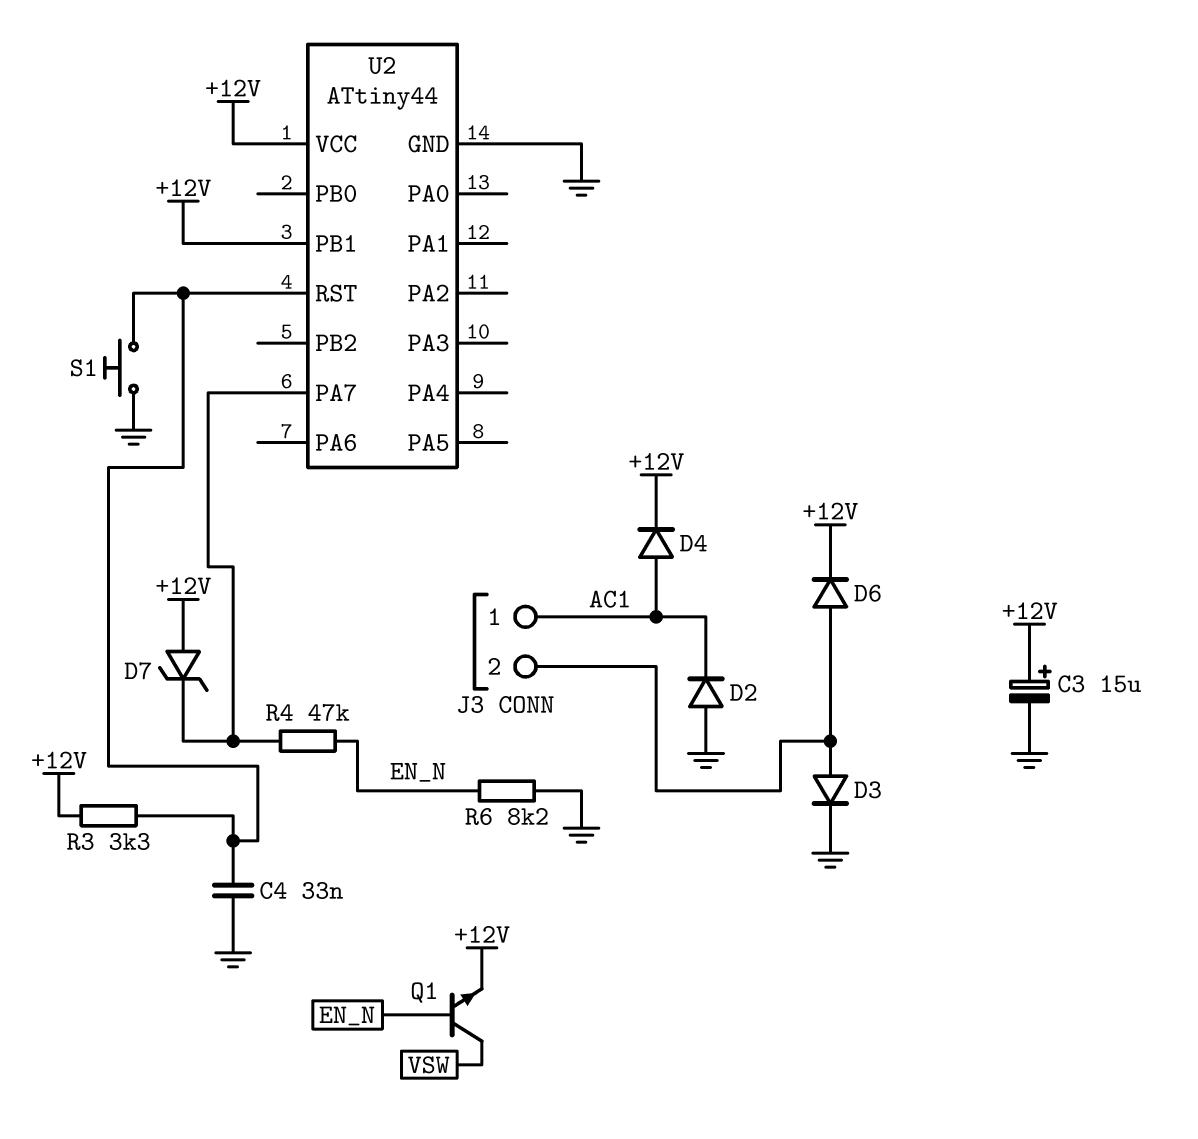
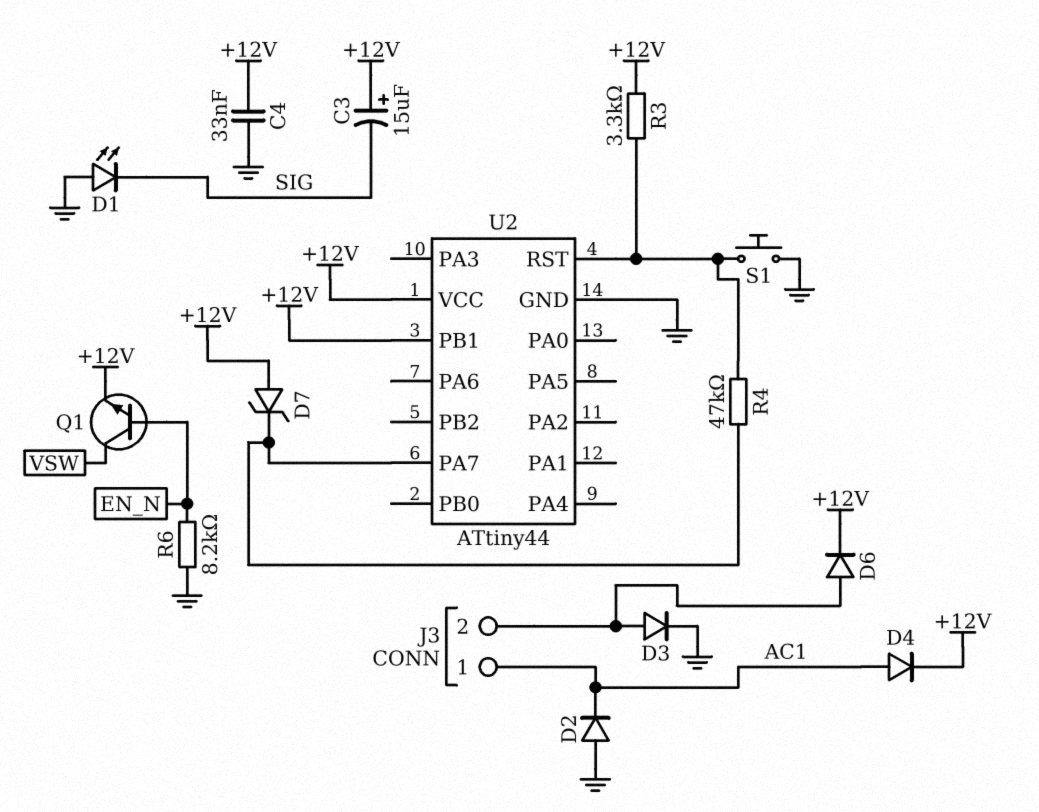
C3: 15uF (plus +12V, minus GND) -> 15uF (plus +12V, minus SIG)
C4: 33nF (GND, U2/RST) -> 33nF (+12V, GND)
D1: none -> LED (A GND, K SIG)
R4: 47k (EN_N, U2/PA7) -> 47k (U2/PA7, U2/RST)

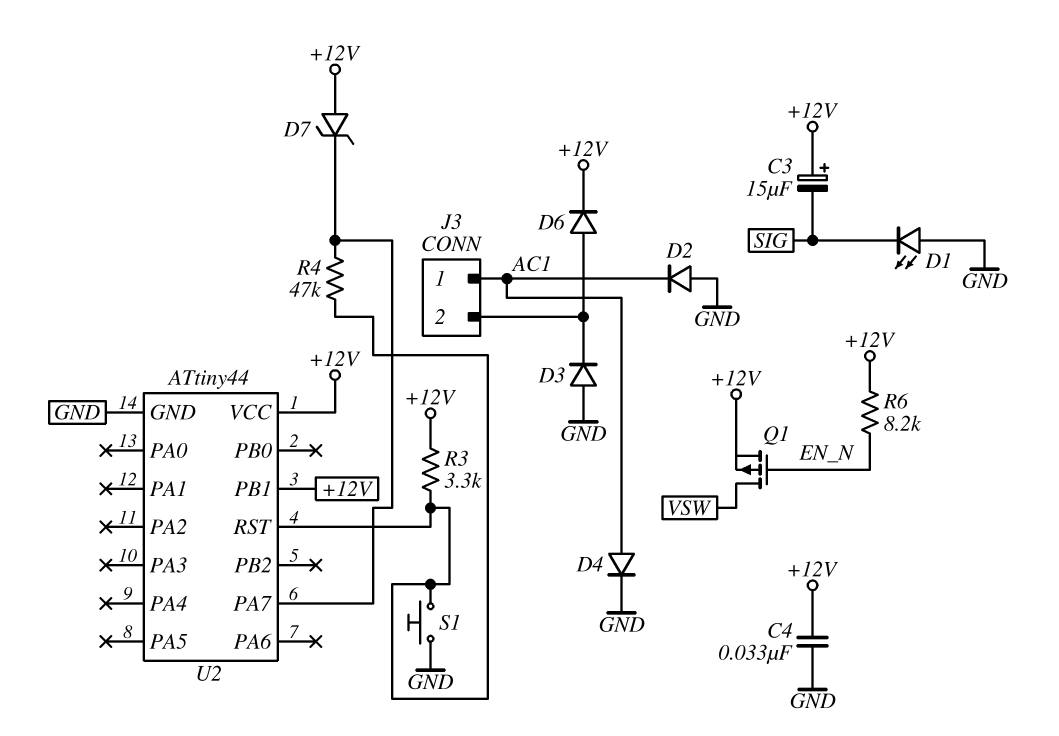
D3: diode (A J3/2, K GND) -> diode (A GND, K J3/2)
D4: diode (A AC1, K +12V) -> diode (A AC1, K GND)
Q1: NPN (B EN_N, C VSW, E +12V) -> PMOS (G EN_N, D VSW, S +12V)
R6: 8.2k (EN_N, GND) -> 8.2k (+12V, EN_N)

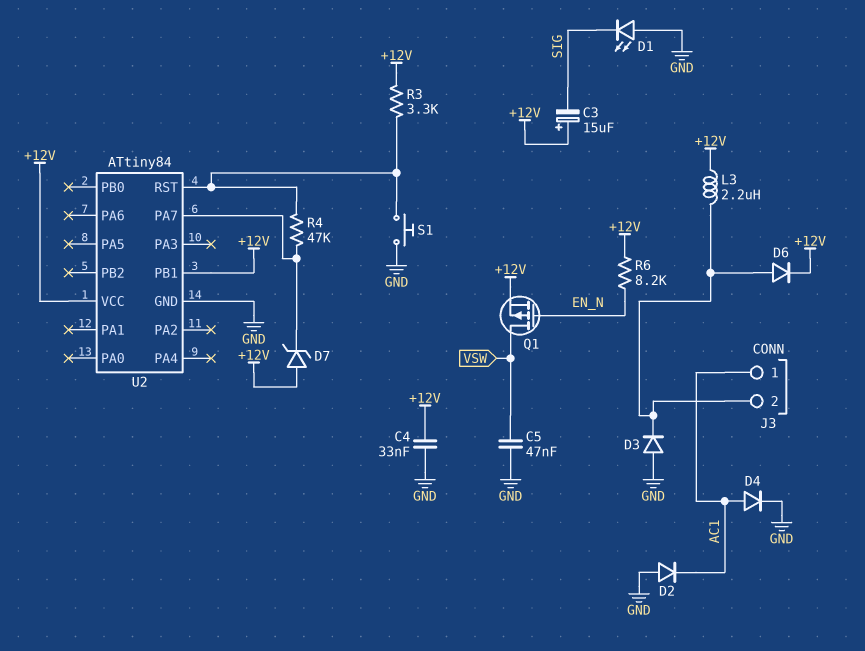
C5: none -> 47nF (GND, VSW)
L3: none -> 2.2uH (+12V, J3/2)
U2: ATtiny44 -> ATtiny84

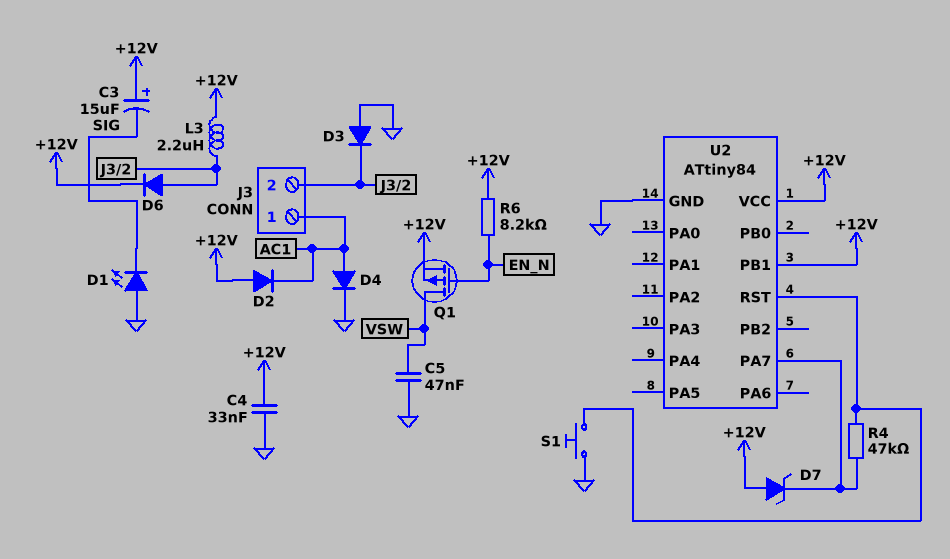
D2: diode (A GND, K AC1) -> diode (A +12V, K AC1)
R3: 3.3k (+12V, U2/RST) -> none

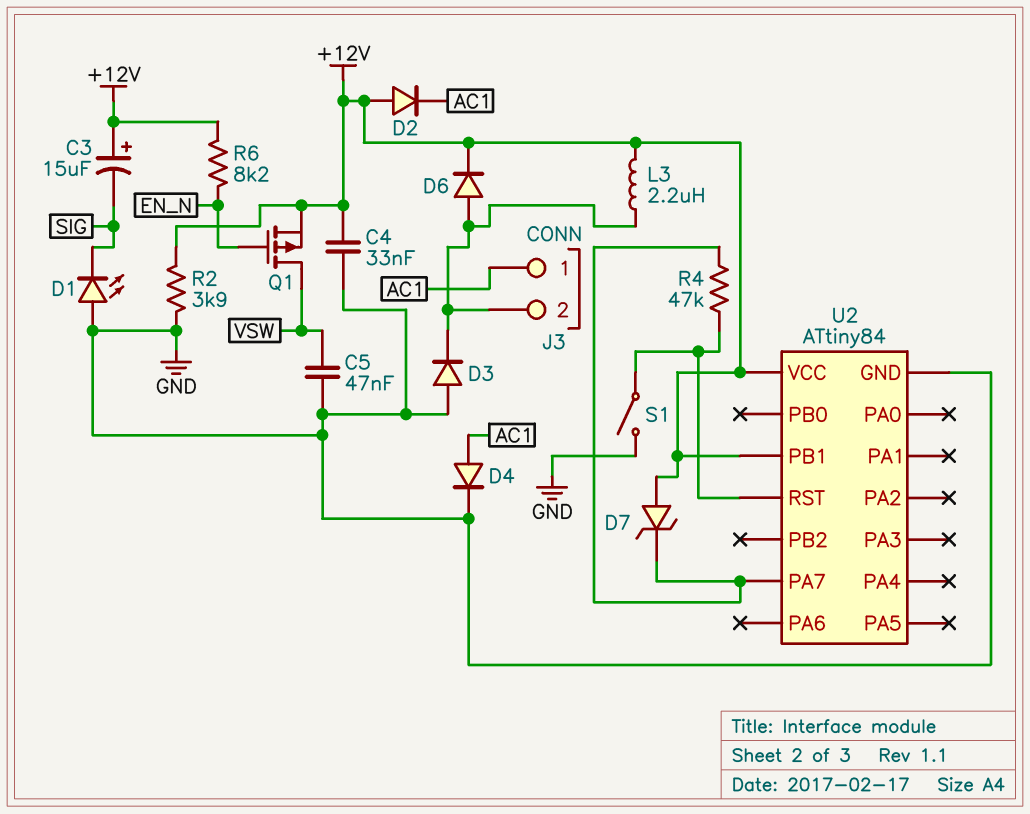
R2: none -> 3.9k (+12V, GND)
S1: button (GND, U2/RST) -> switch (GND, U2/RST)

